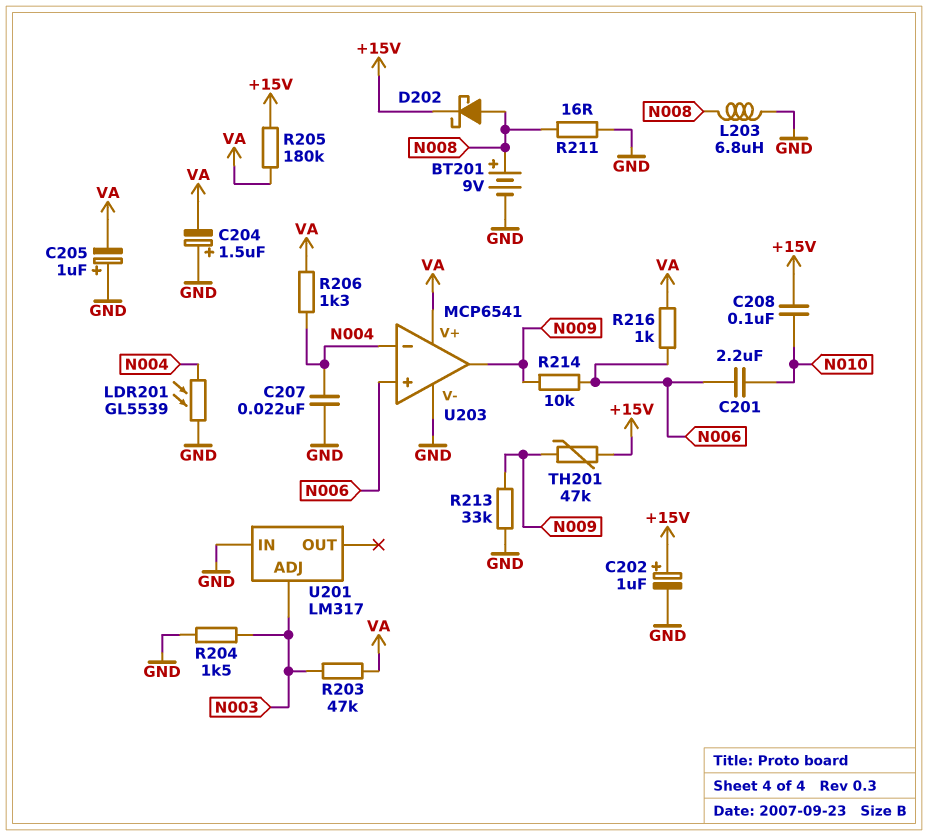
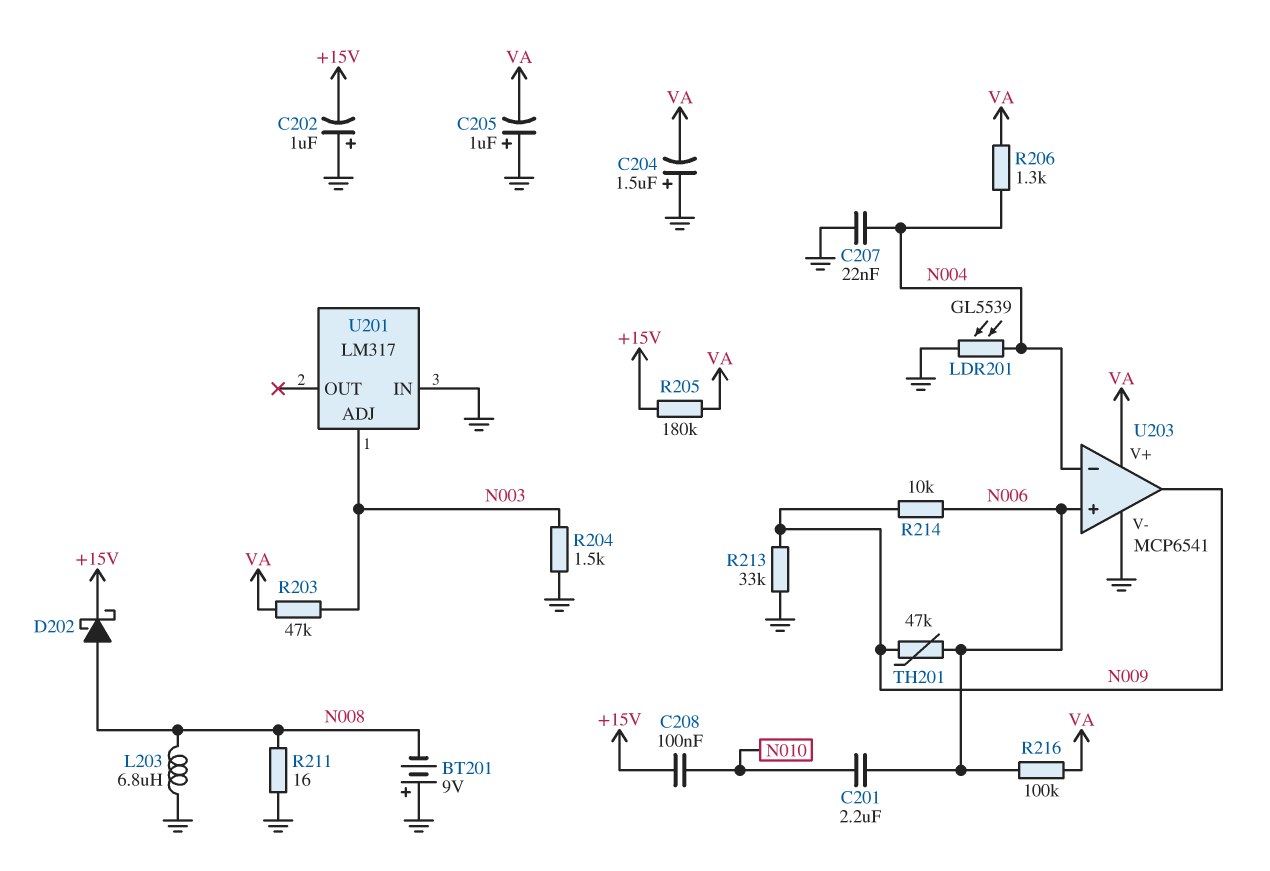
BT201: 9V (plus N008, minus GND) -> 9V (plus GND, minus N008)
C202: 1uF (plus +15V, minus GND) -> 1uF (plus GND, minus +15V)
R216: 1k (N006, VA) -> 100k (N006, VA)
TH201: 47k (+15V, N009) -> 47k (N006, N009)

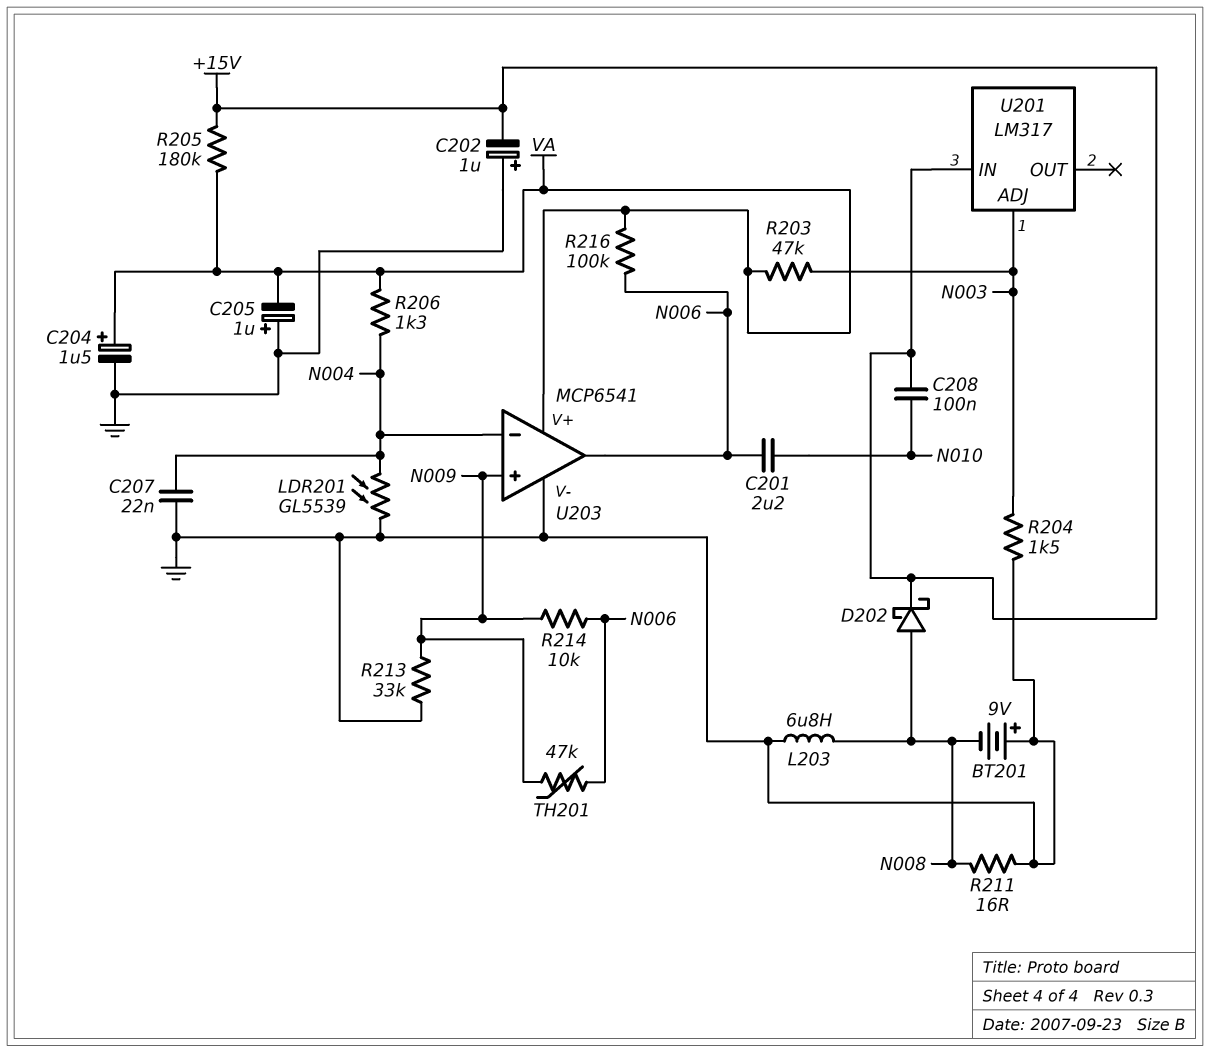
C204: 1.5uF (plus GND, minus VA) -> 1.5uF (plus VA, minus GND)
U201 pin IN: GND -> +15V
U203 pin in+: N006 -> N009
U203 pin out: N009 -> N006

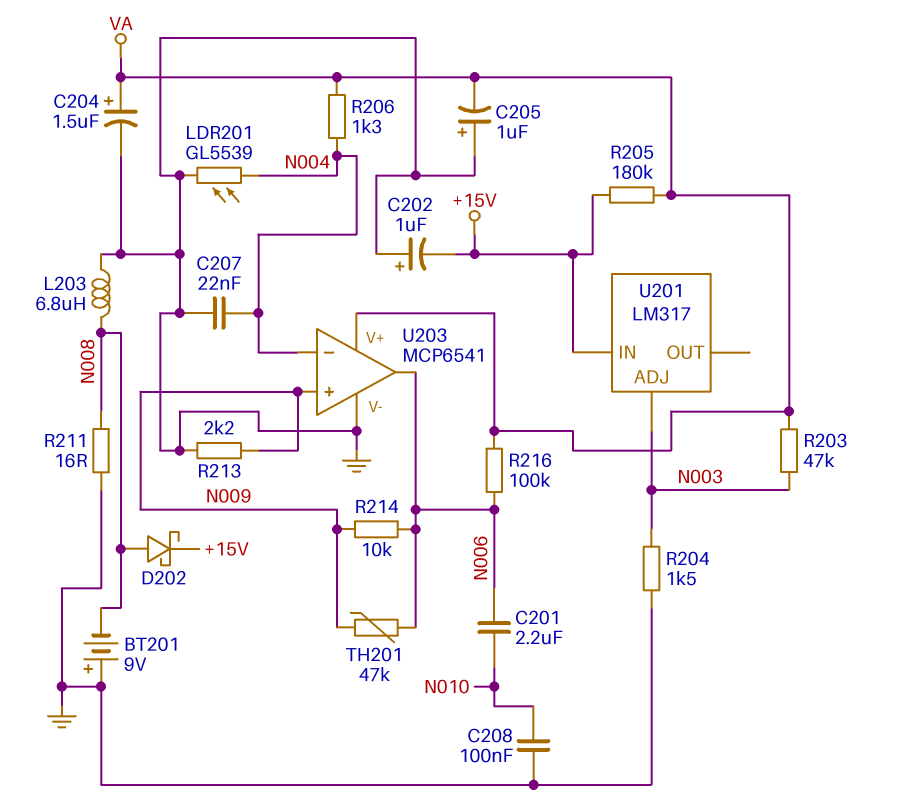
C208: 100nF (+15V, N010) -> 100nF (GND, N010)
R213: 33k (GND, N009) -> 2.2k (GND, N009)

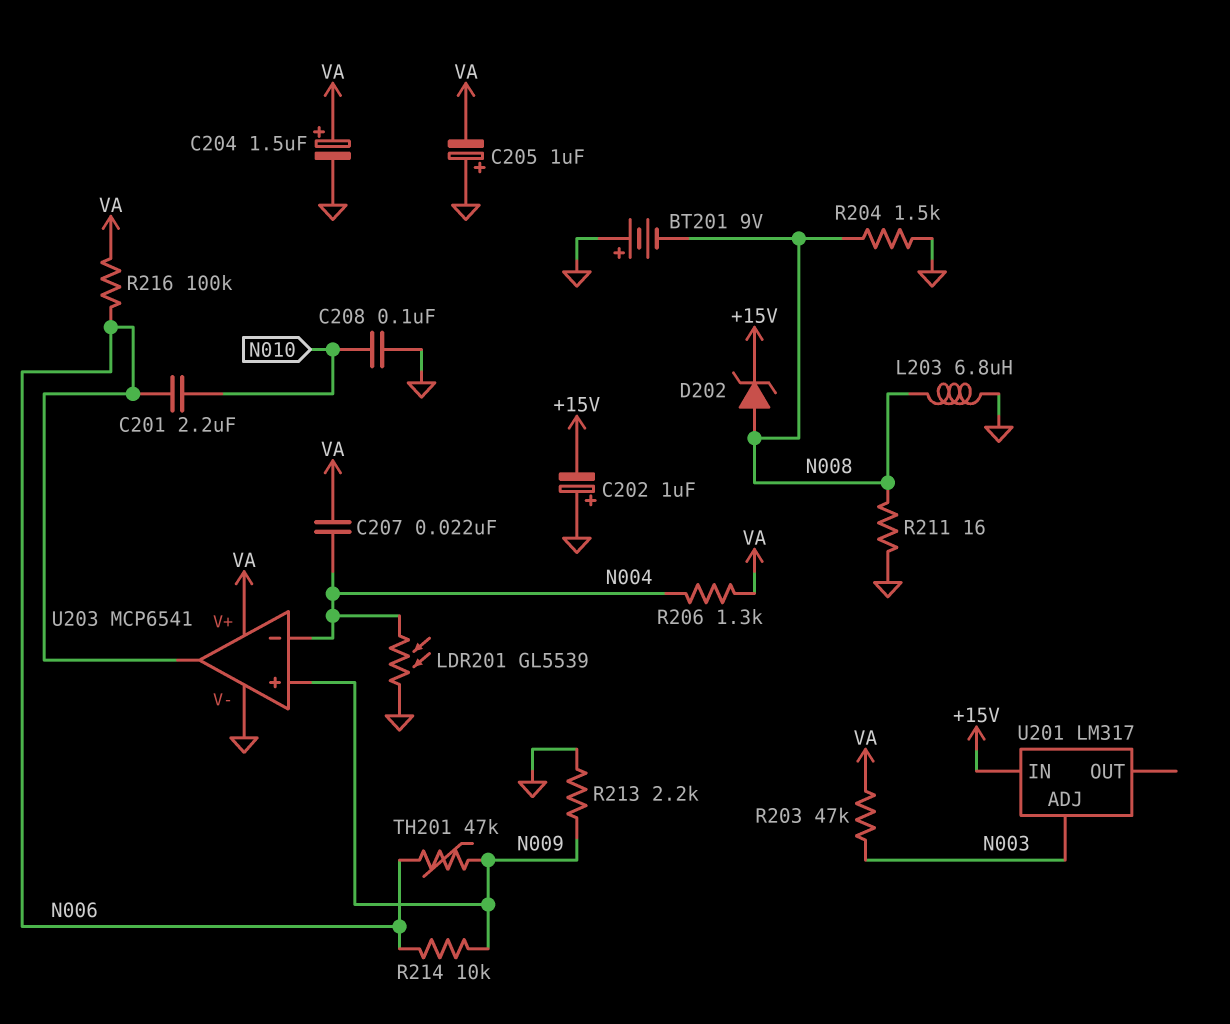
C207: 22nF (GND, N004) -> 22nF (N004, VA)
D202: schottky (A N008, K +15V) -> zener (A N008, K +15V)
R204: 1.5k (GND, N003) -> 1.5k (GND, N008)
R205: 180k (+15V, VA) -> none

